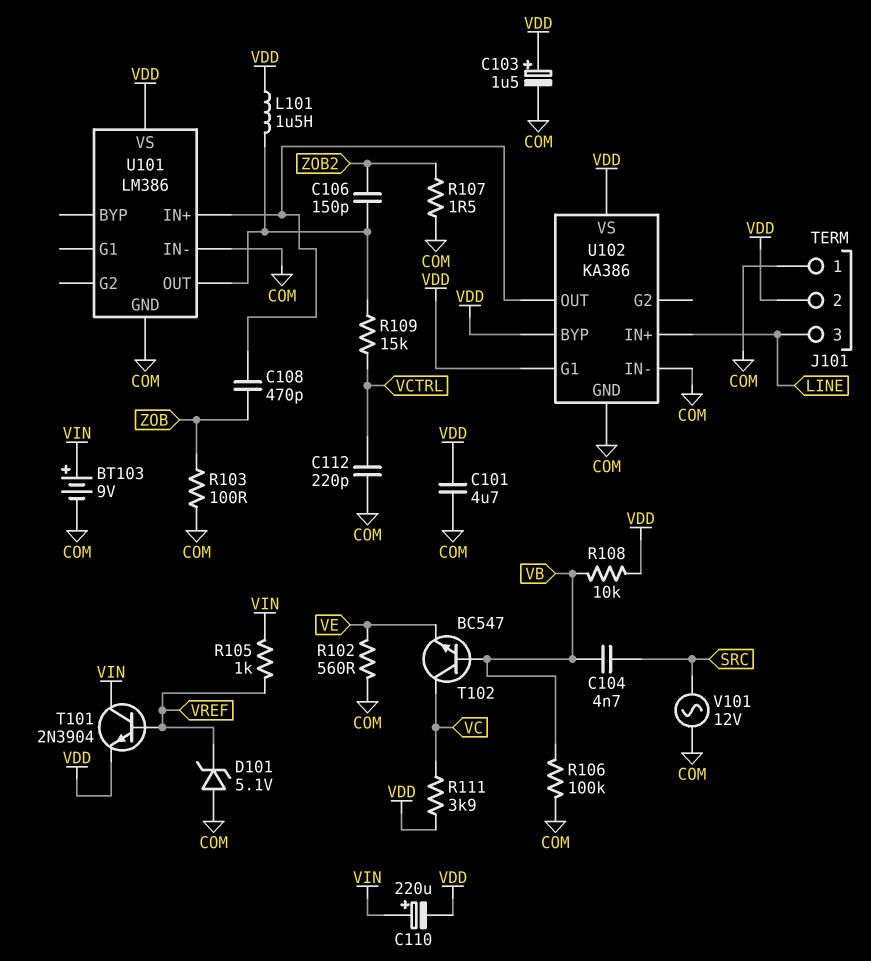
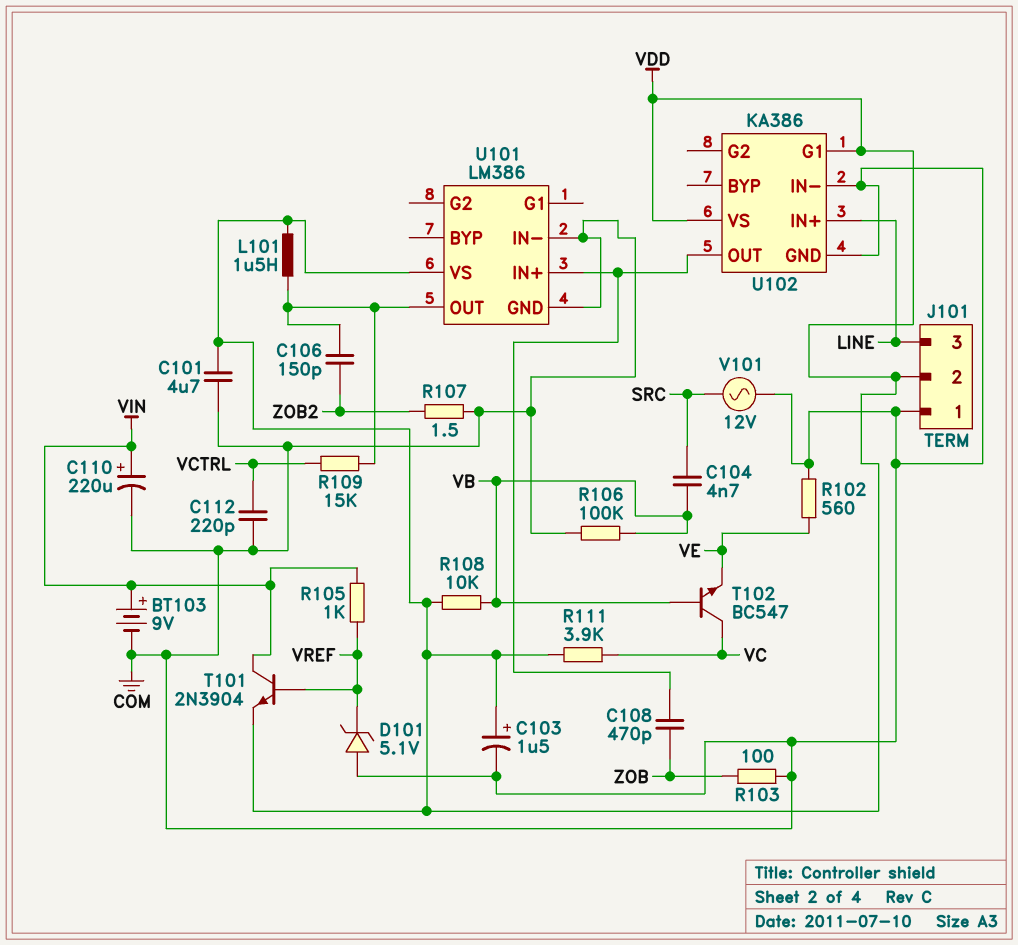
C110: 220uF (plus VIN, minus VDD) -> 220uF (plus VIN, minus COM)
U102 pin BYP: VDD -> none

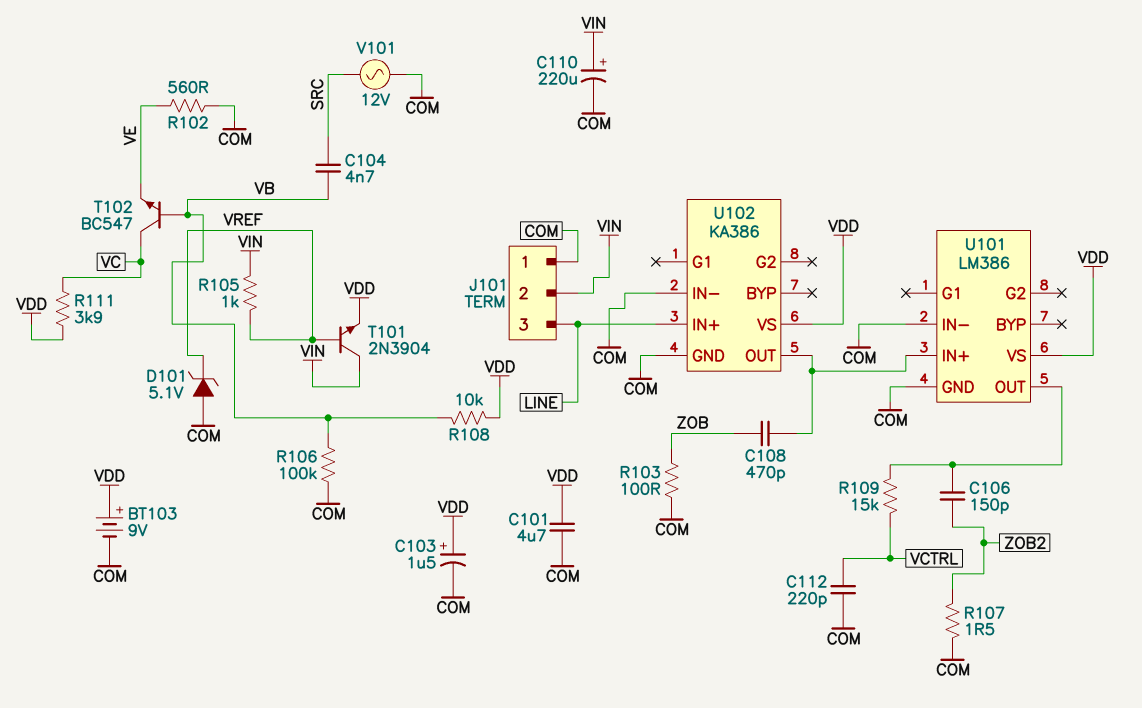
BT103: 9V (plus VIN, minus COM) -> 9V (plus VDD, minus COM)
J101 pin 2: VDD -> VIN
L101: 1.5uH (U101/OUT, VDD) -> none
U102 pin G1: VDD -> none

